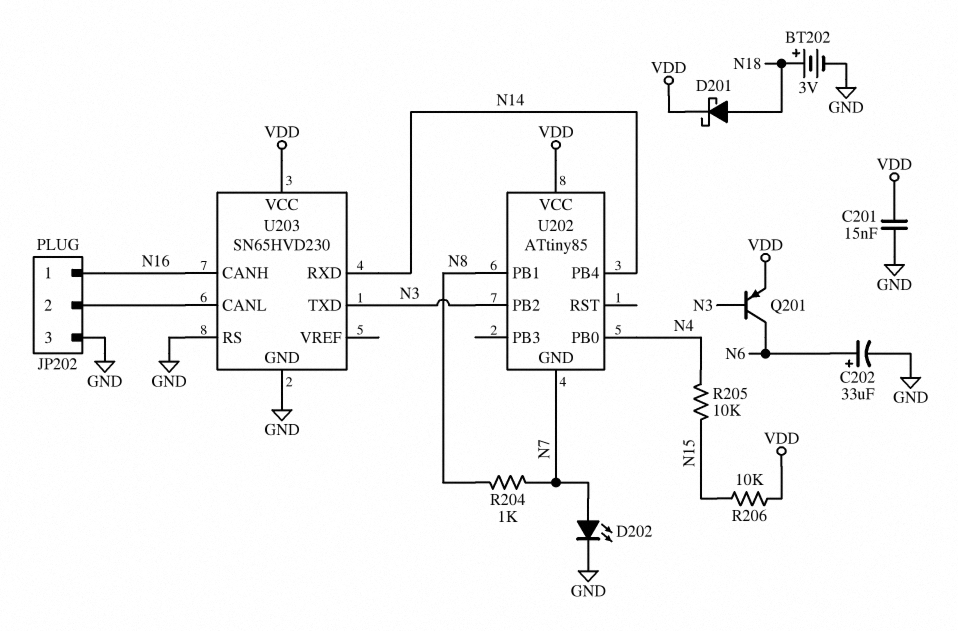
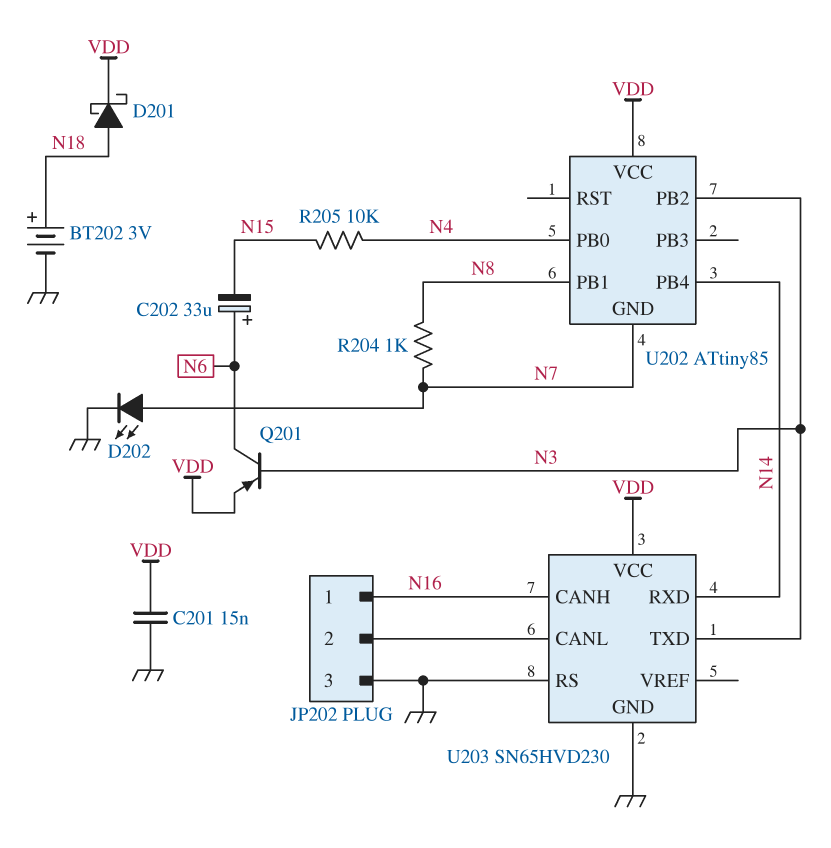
C202: 33uF (plus N6, minus GND) -> 33uF (plus N6, minus N15)
R206: 10k (N15, VDD) -> none

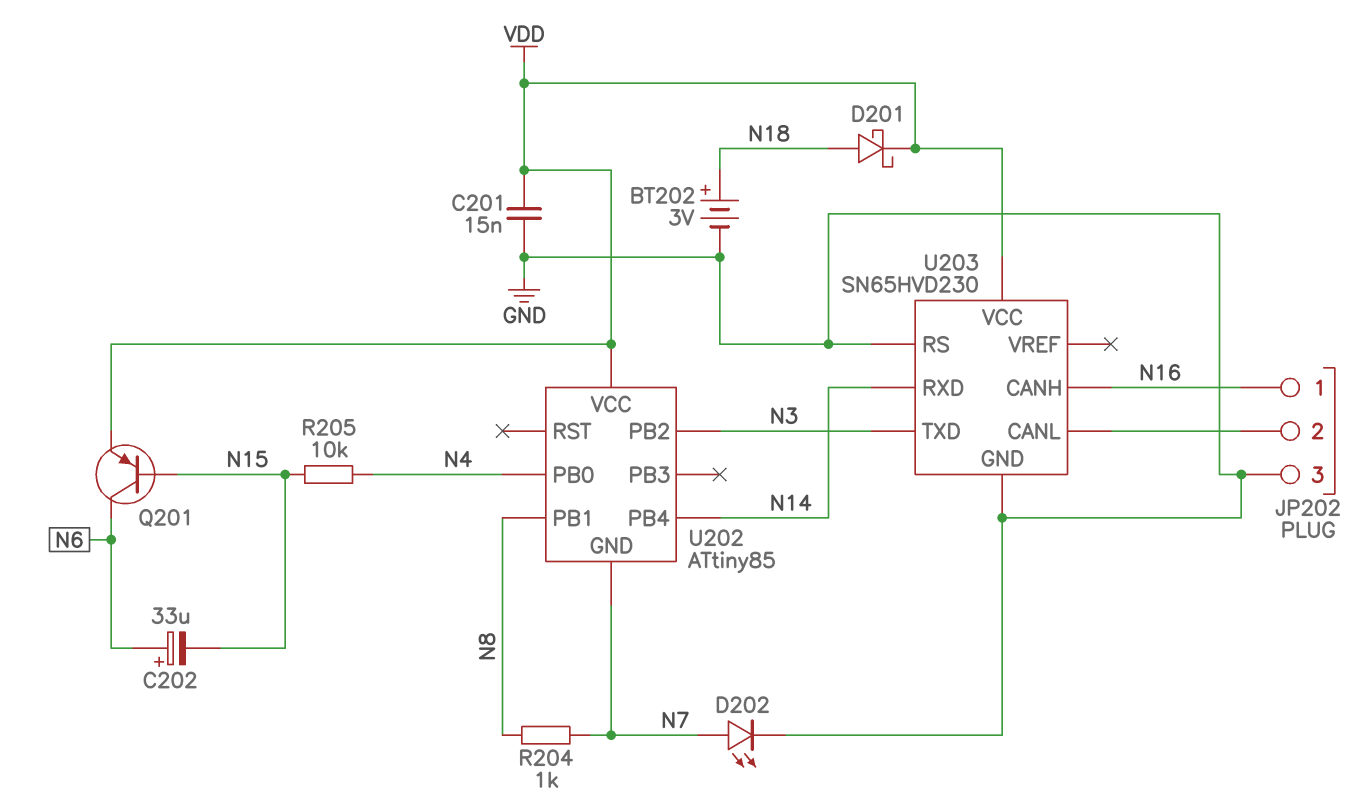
Q201: PNP (B N3, C N6, E VDD) -> PNP (B N15, C N6, E VDD)

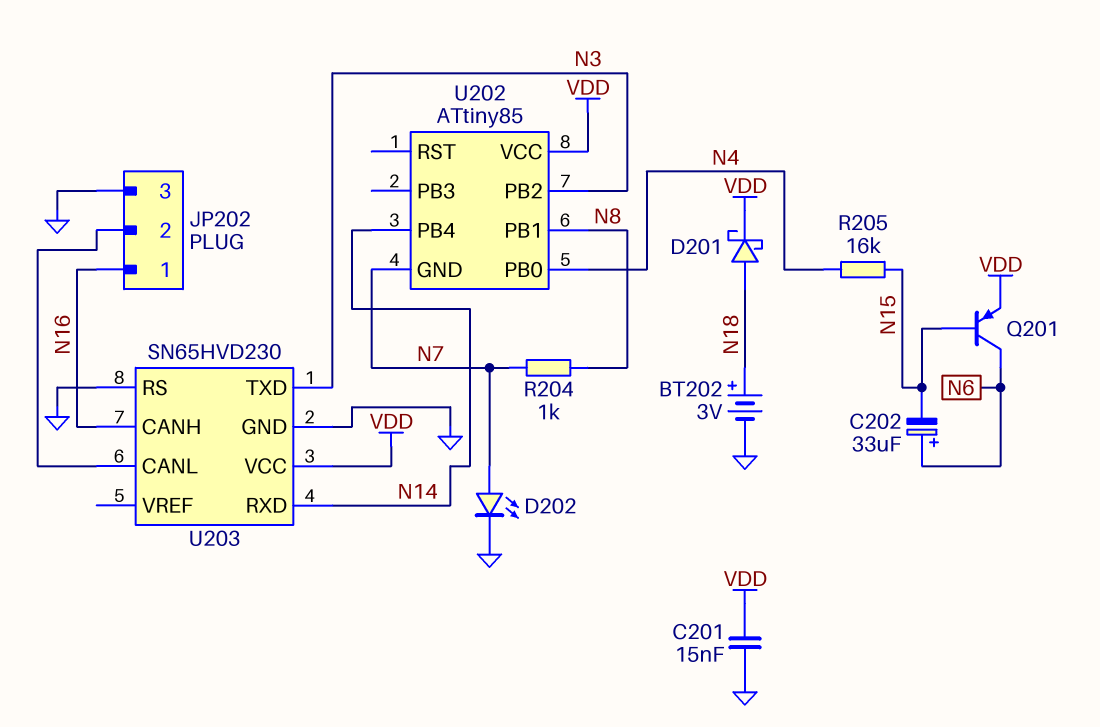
R205: 10k (N4, N15) -> 16k (N4, N15)

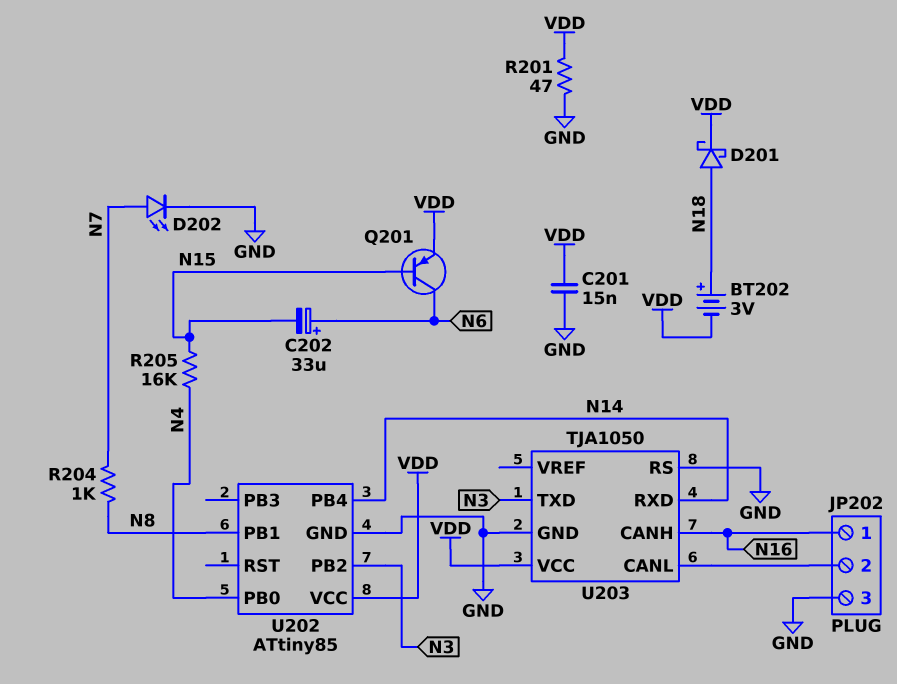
BT202: 3V (plus N18, minus GND) -> 3V (plus N18, minus VDD)
R201: none -> 47 (GND, VDD)
U202 pin GND: N7 -> GND
U203: SN65HVD230 -> TJA1050

